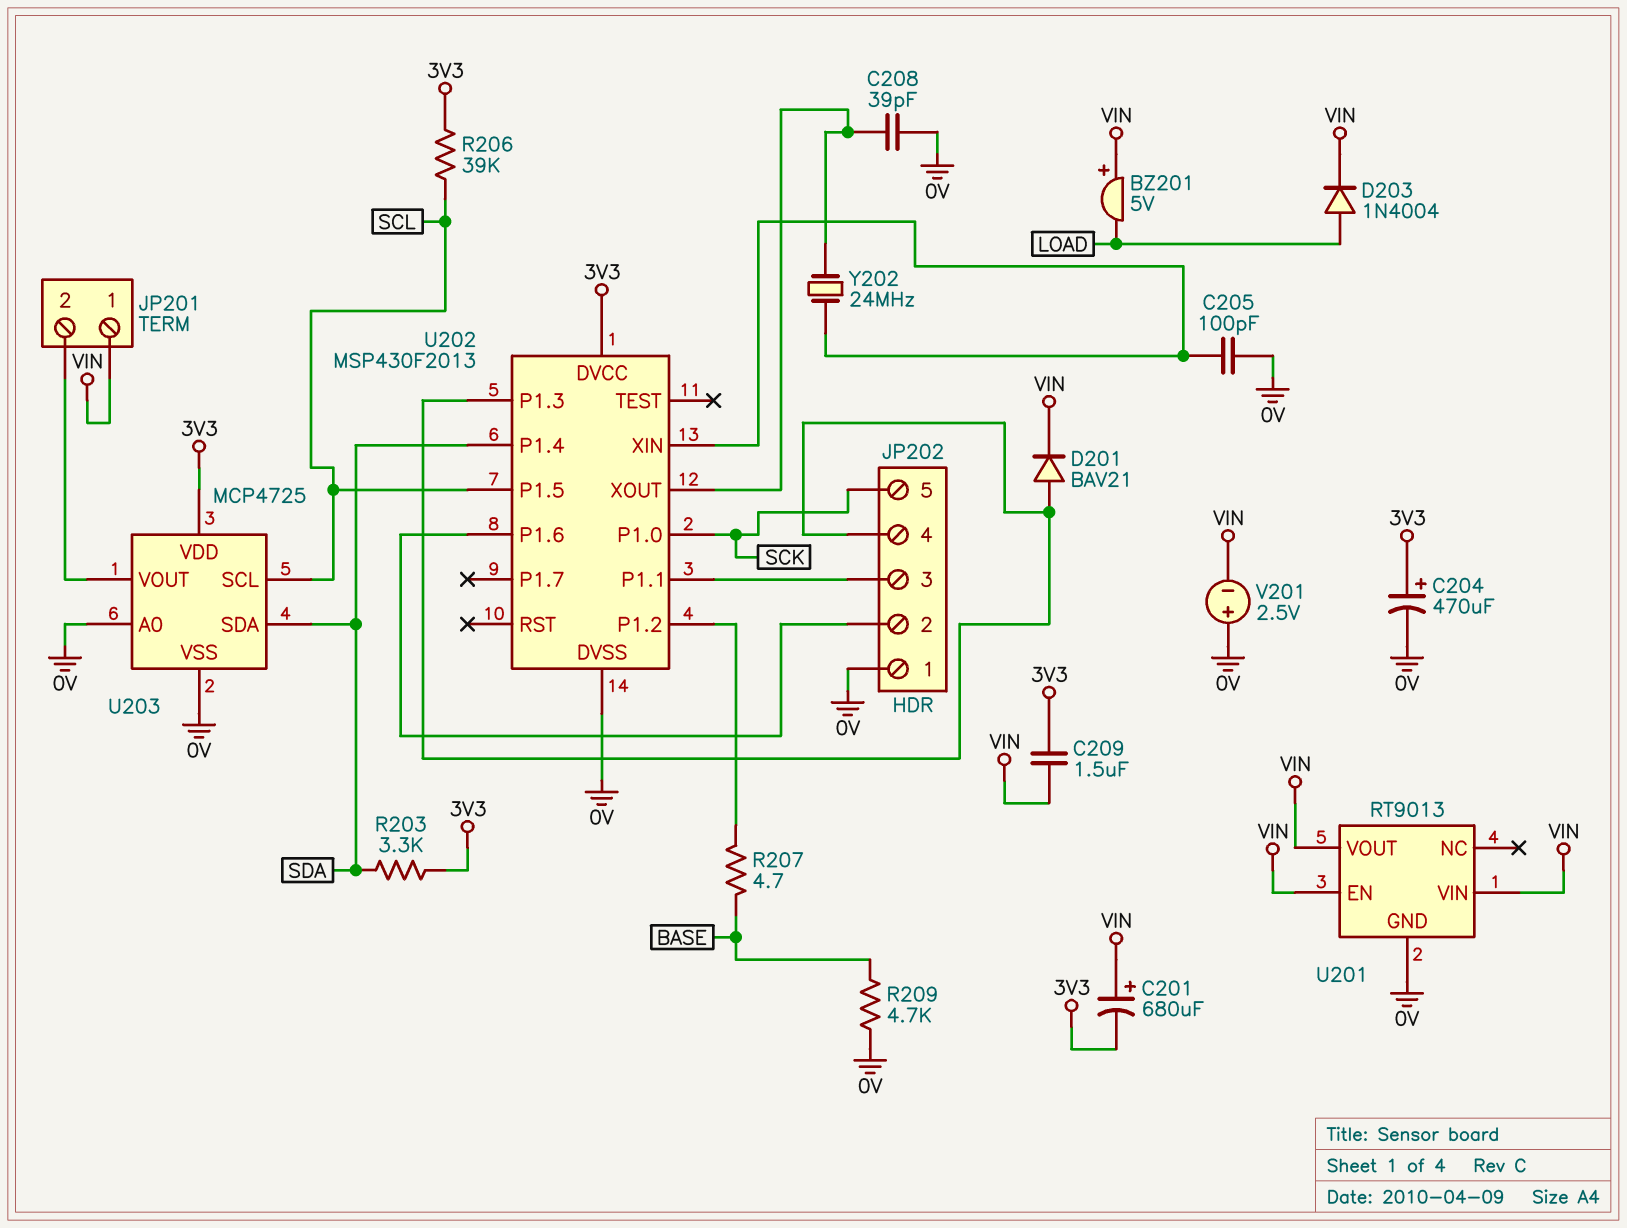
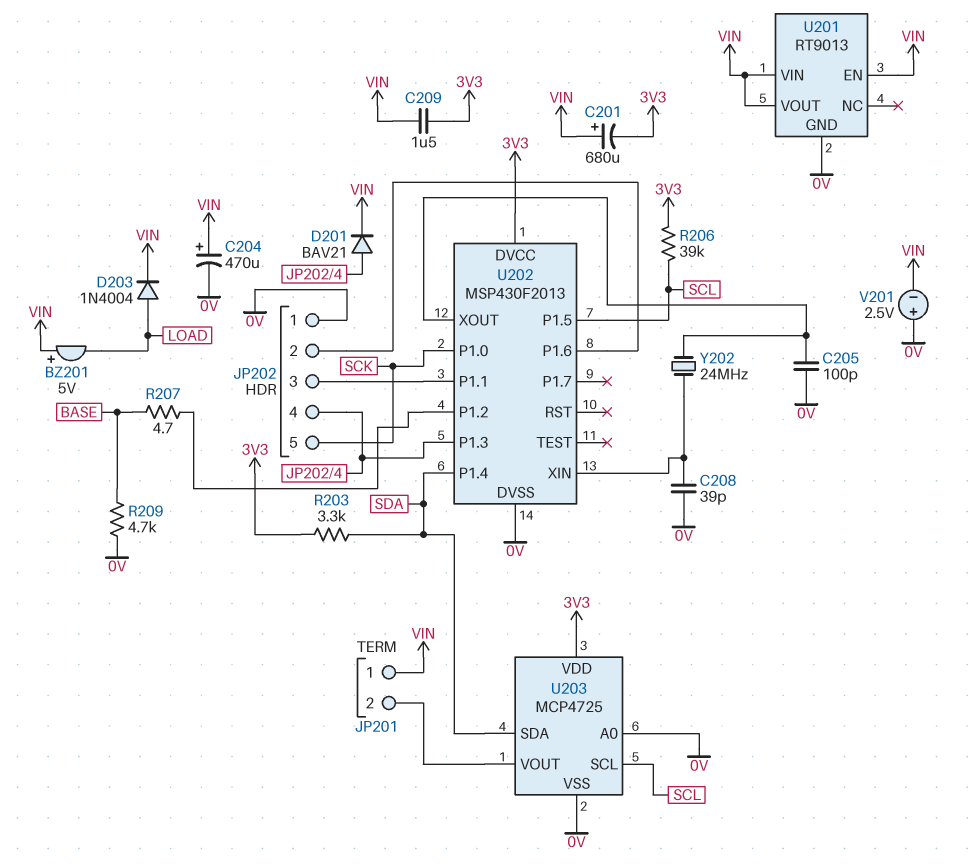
C204: 470uF (plus 3V3, minus 0V) -> 470uF (plus VIN, minus 0V)
C205: 100pF (0V, U202/XIN) -> 100pF (0V, U202/XOUT)
C208: 39pF (0V, U202/XOUT) -> 39pF (0V, U202/XIN)

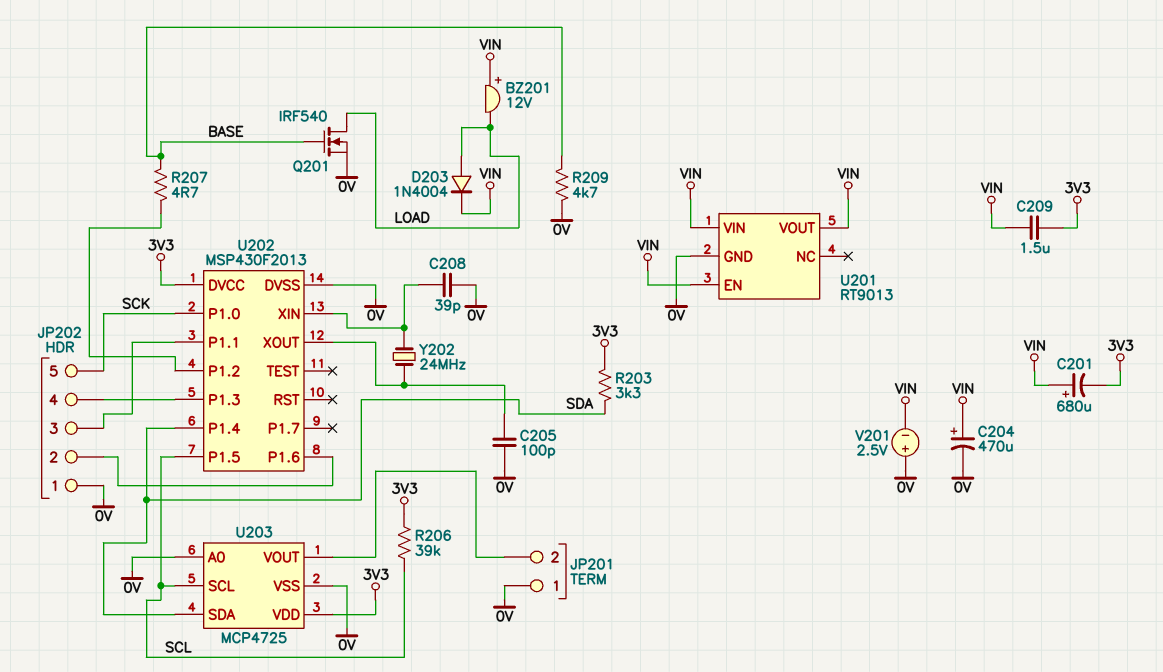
BZ201: buzzer 5V (plus VIN, minus LOAD) -> buzzer 12V (plus VIN, minus LOAD)
D201: diode BAV21 (A JP202/4, K VIN) -> none
JP201 pin 1: VIN -> 0V
Q201: none -> NMOS IRF540 (G BASE, D LOAD, S 0V)

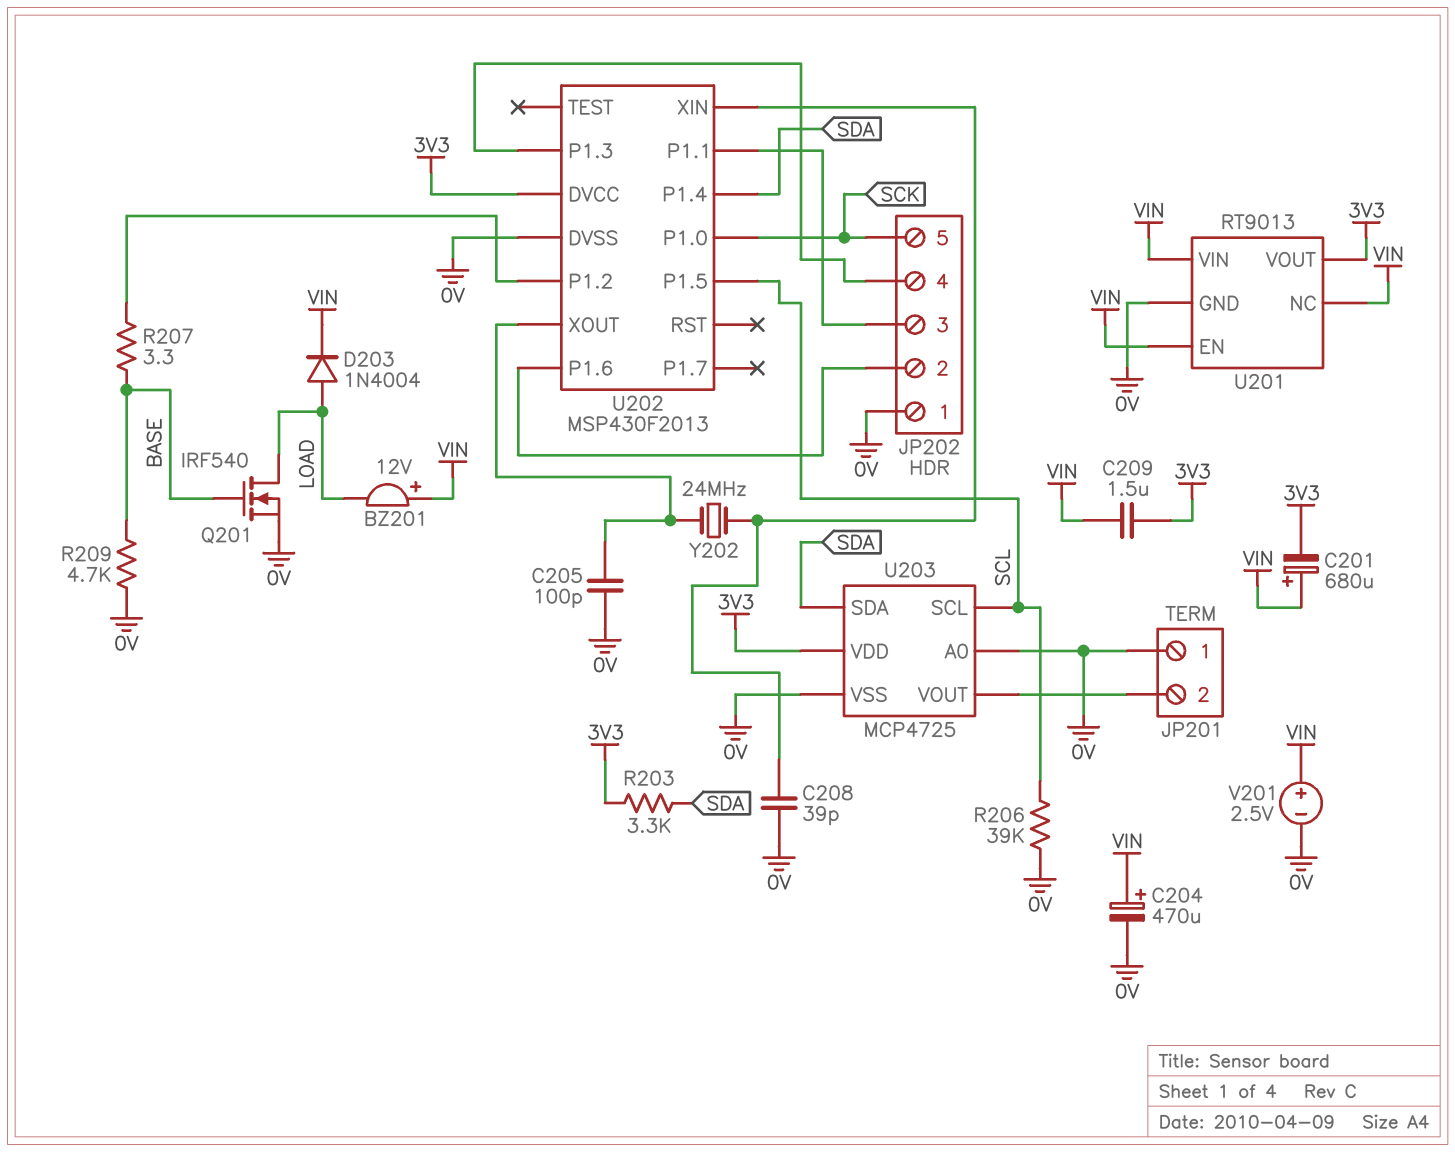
R206: 39k (3V3, SCL) -> 39k (0V, SCL)
R207: 4.7 (BASE, U202/P1.2) -> 3.3 (BASE, U202/P1.2)
U201 pin NC: none -> VIN
U201 pin VOUT: VIN -> 3V3
V201: 2.5V (plus 0V, minus VIN) -> 2.5V (plus VIN, minus 0V)

